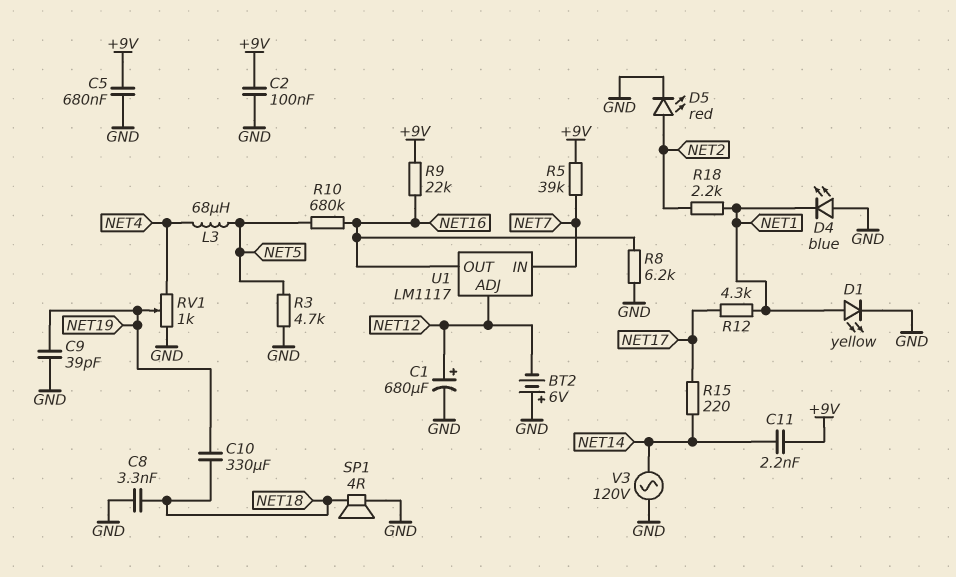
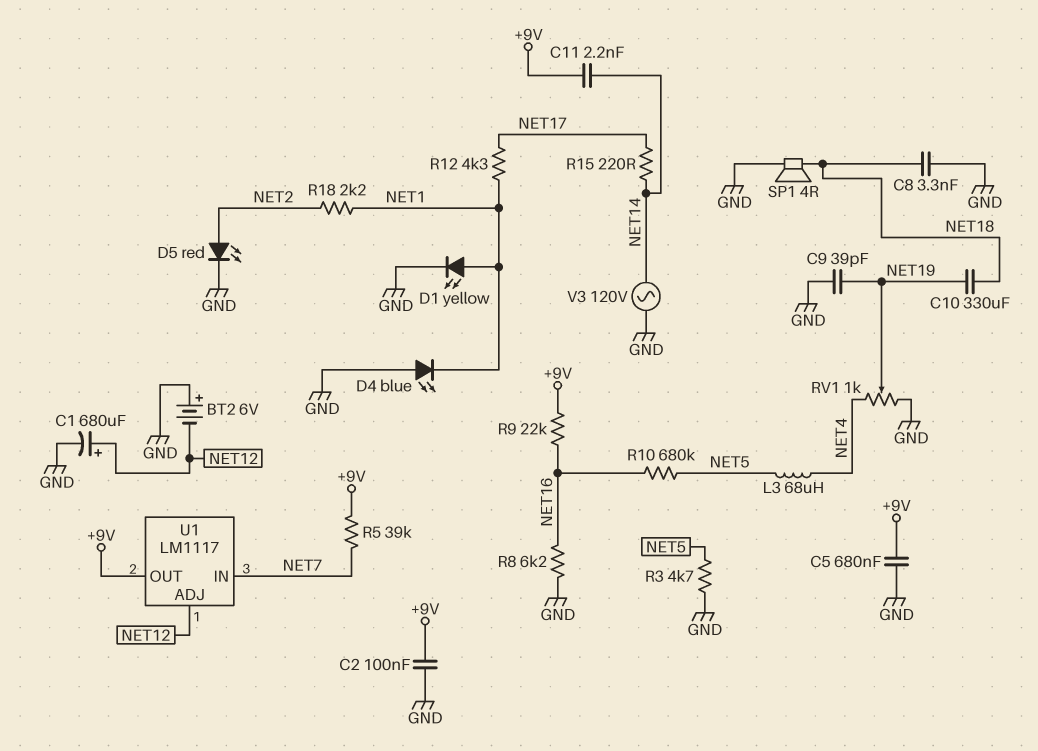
U1 pin OUT: NET16 -> +9V

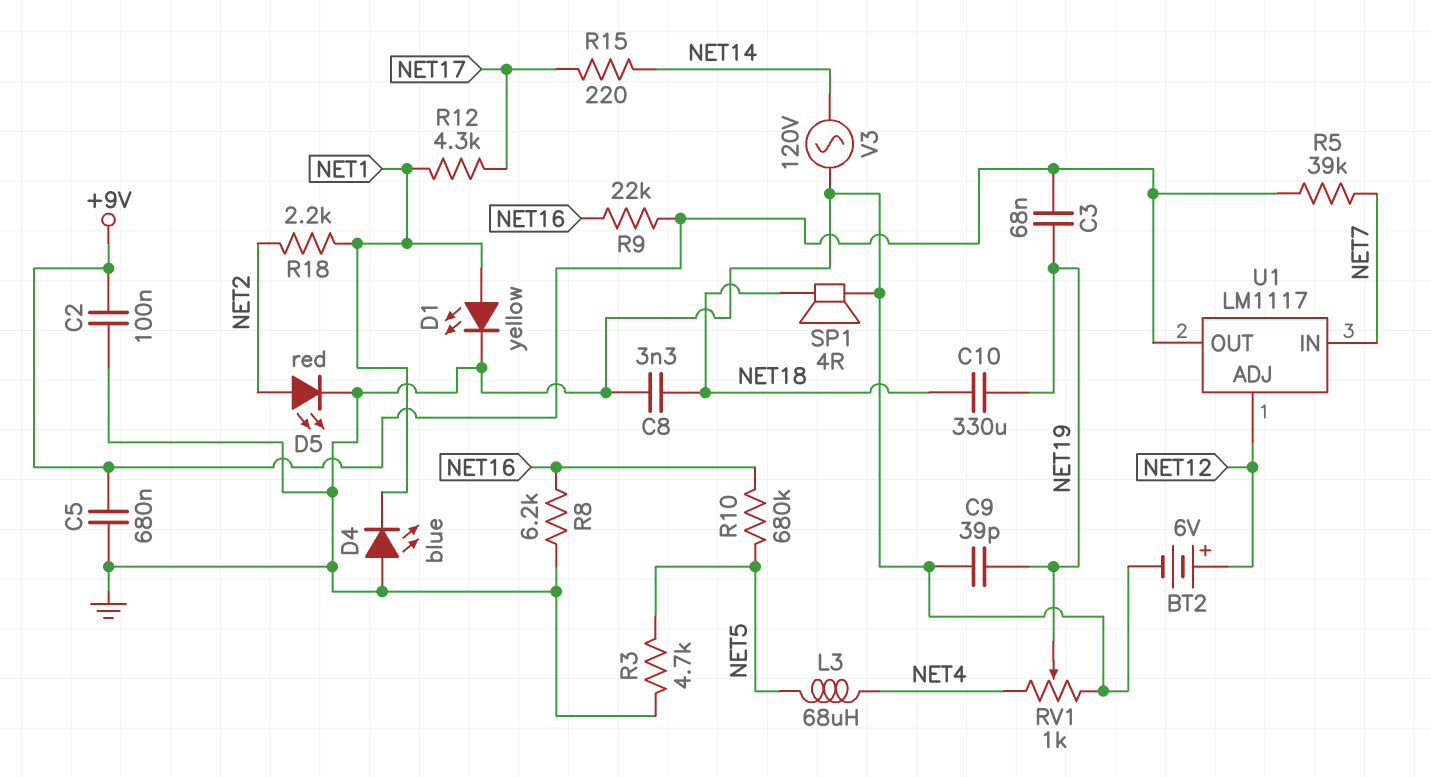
BT2: 6V (plus GND, minus NET12) -> 6V (plus NET12, minus GND)
C1: 680uF (plus NET12, minus GND) -> none
C3: none -> 68nF (+9V, NET19)
C11: 2.2nF (+9V, NET14) -> none

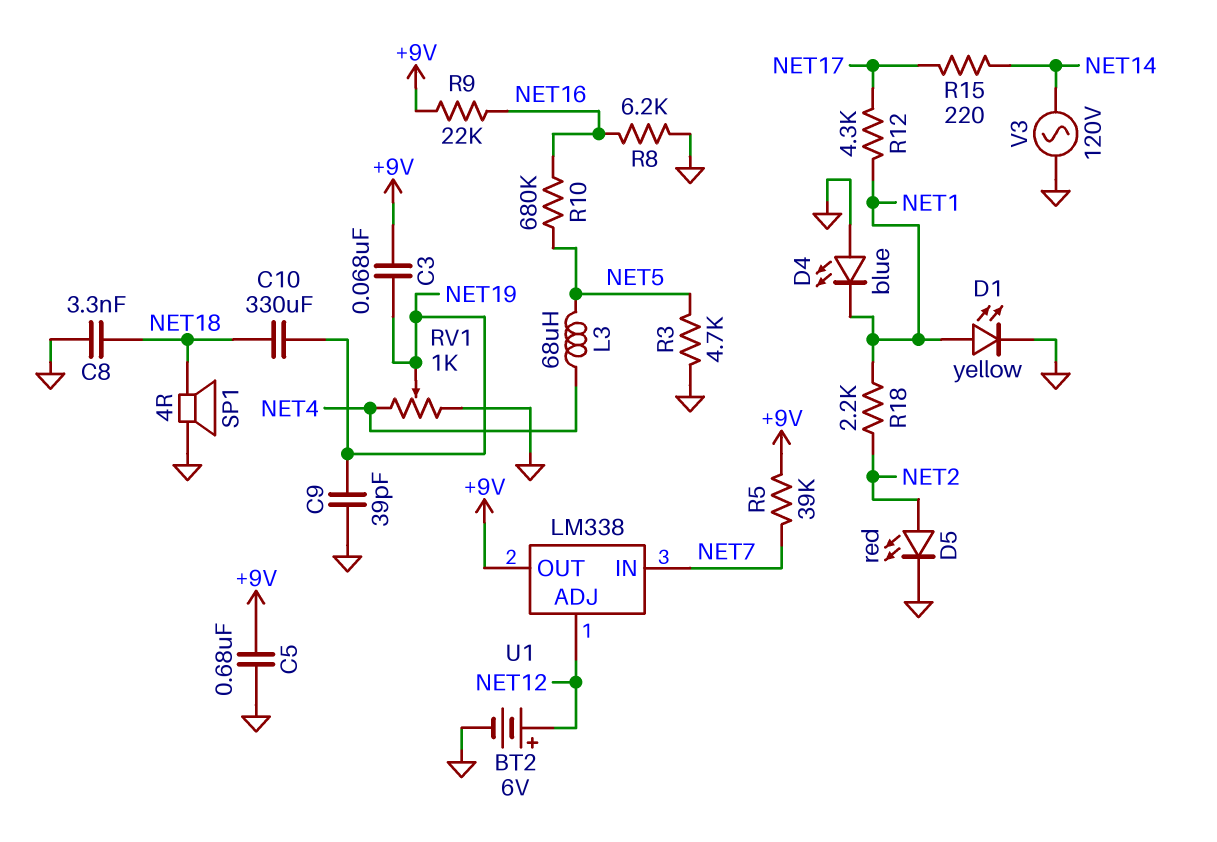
C2: 100nF (+9V, GND) -> none
U1: LM1117 -> LM338

